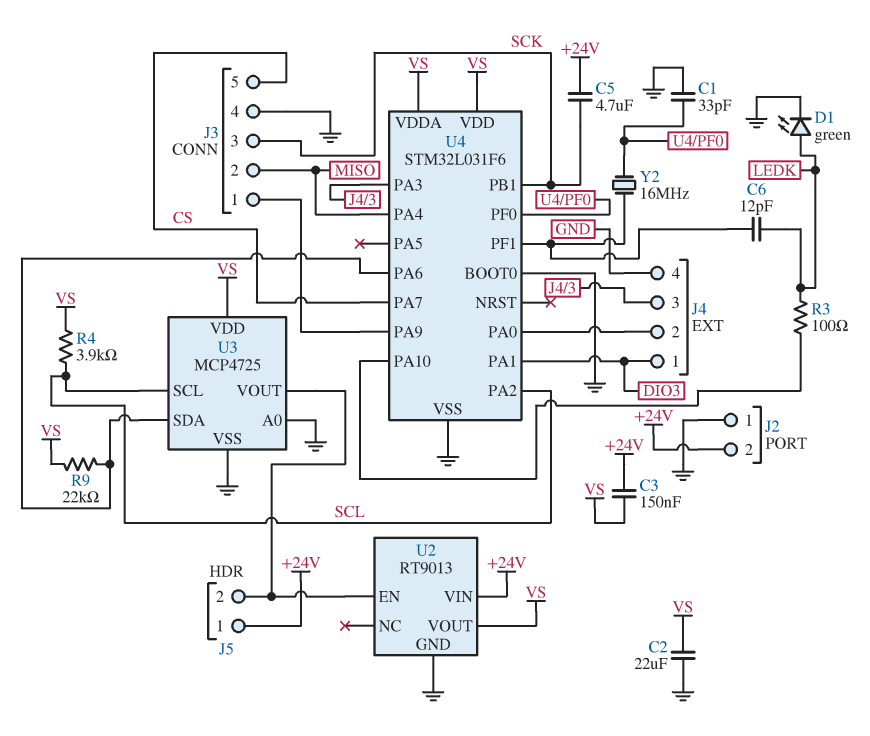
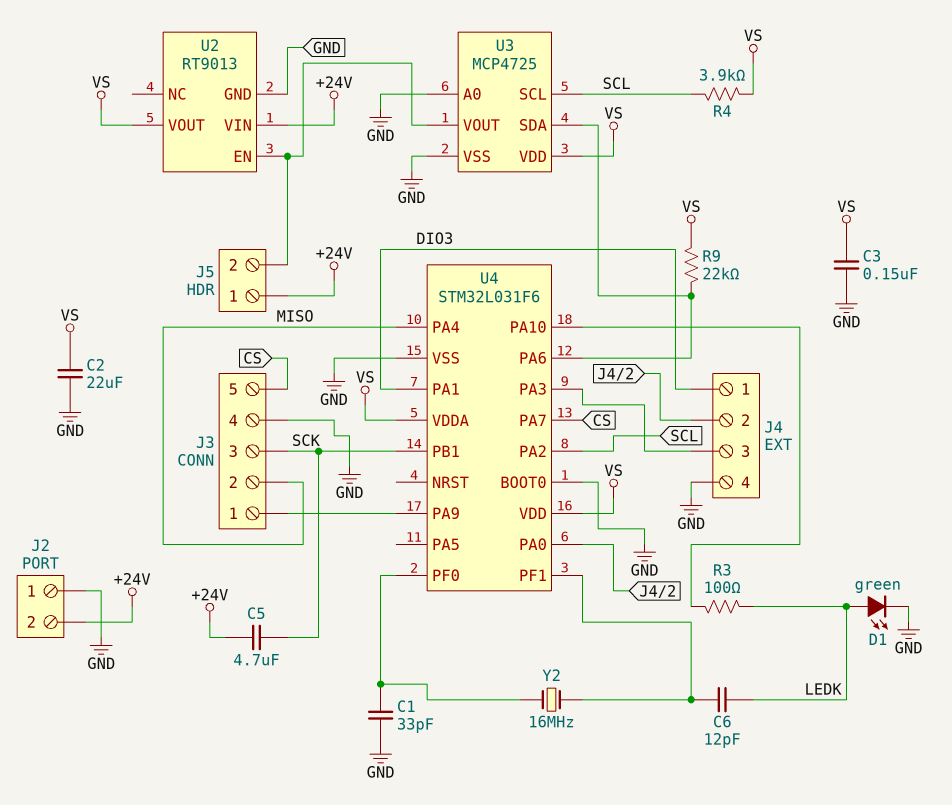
C3: 150nF (+24V, VS) -> 150nF (GND, VS)

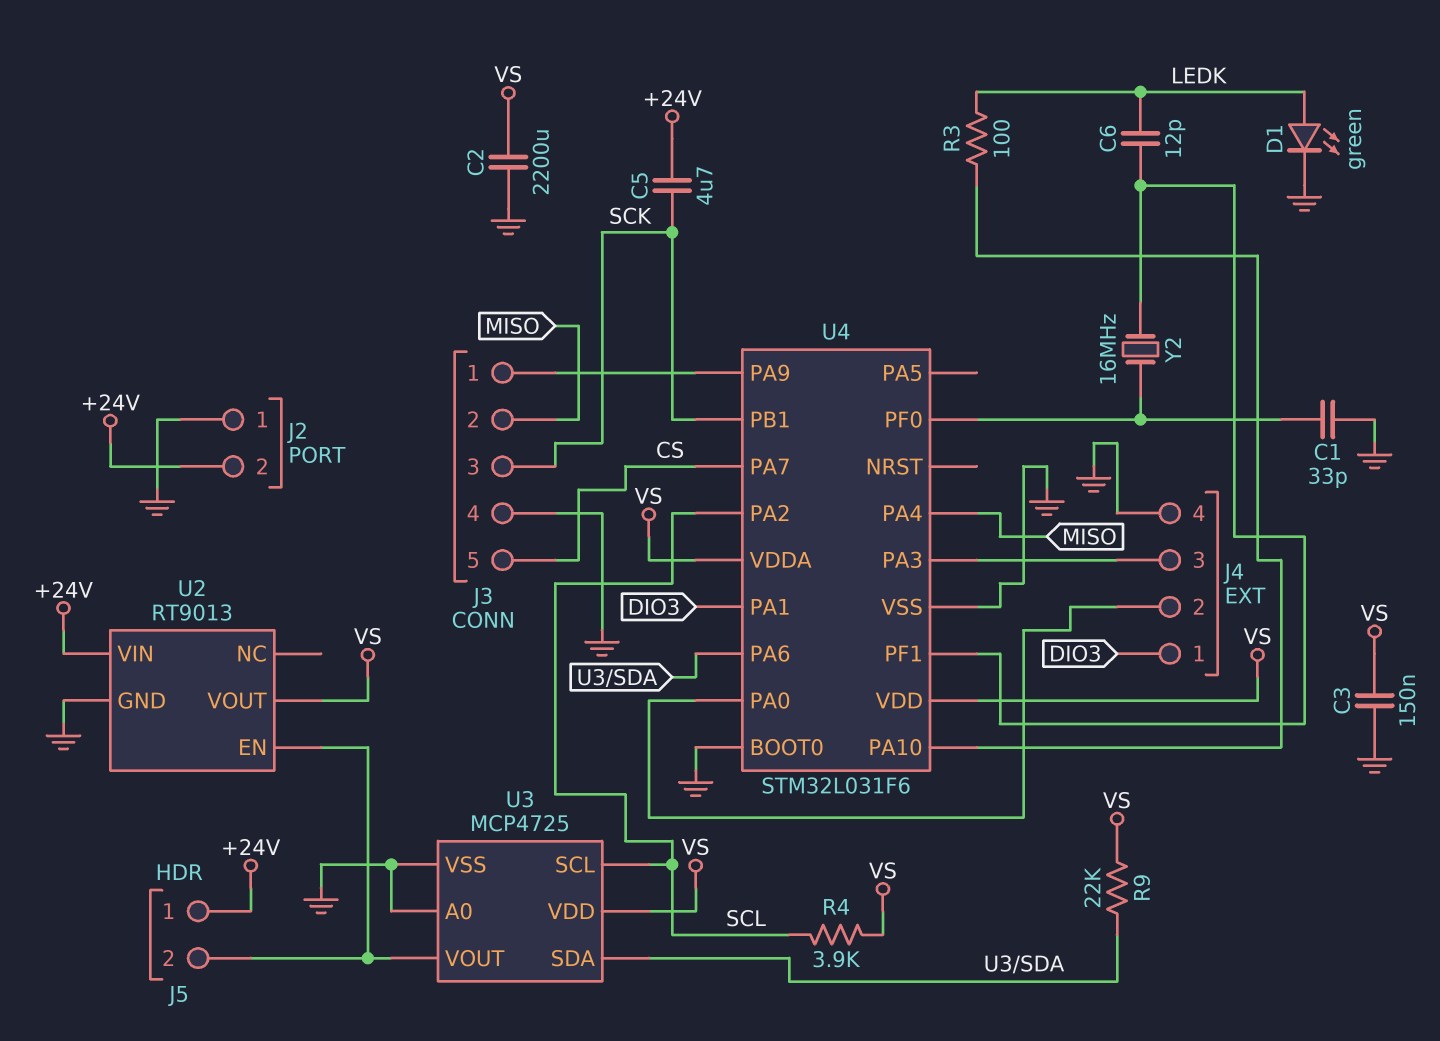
C2: 22uF (GND, VS) -> 2200uF (GND, VS)

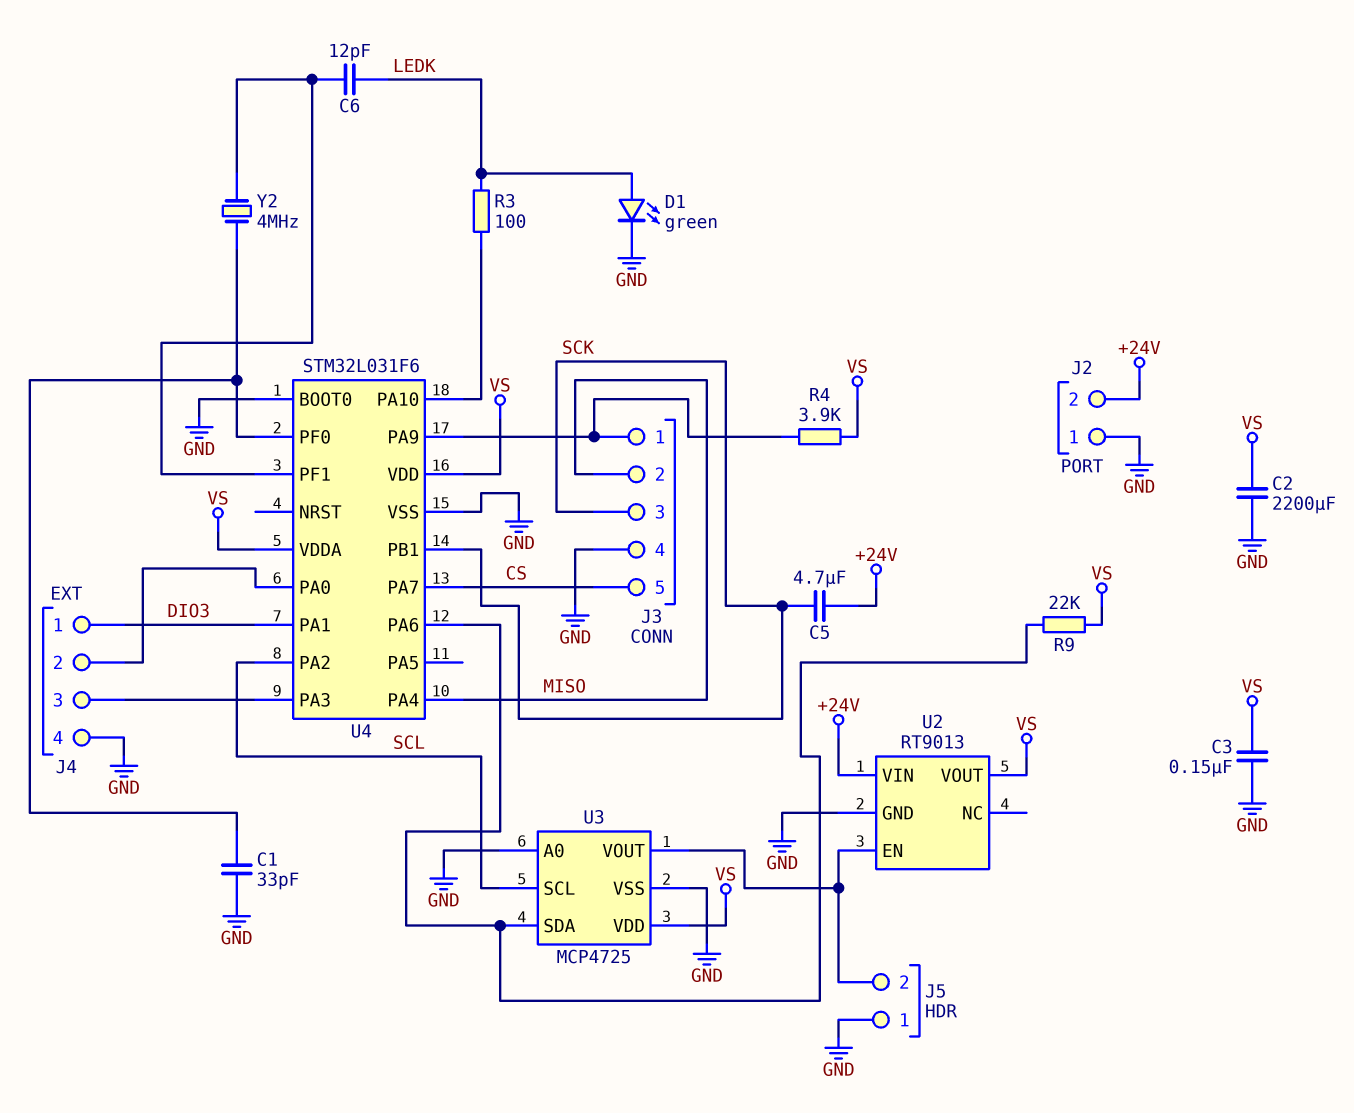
J5 pin 1: +24V -> GND
R4: 3.9k (SCL, VS) -> 3.9k (J3/1, VS)
Y2: 16MHz (U4/PF0, U4/PF1) -> 4MHz (U4/PF0, U4/PF1)

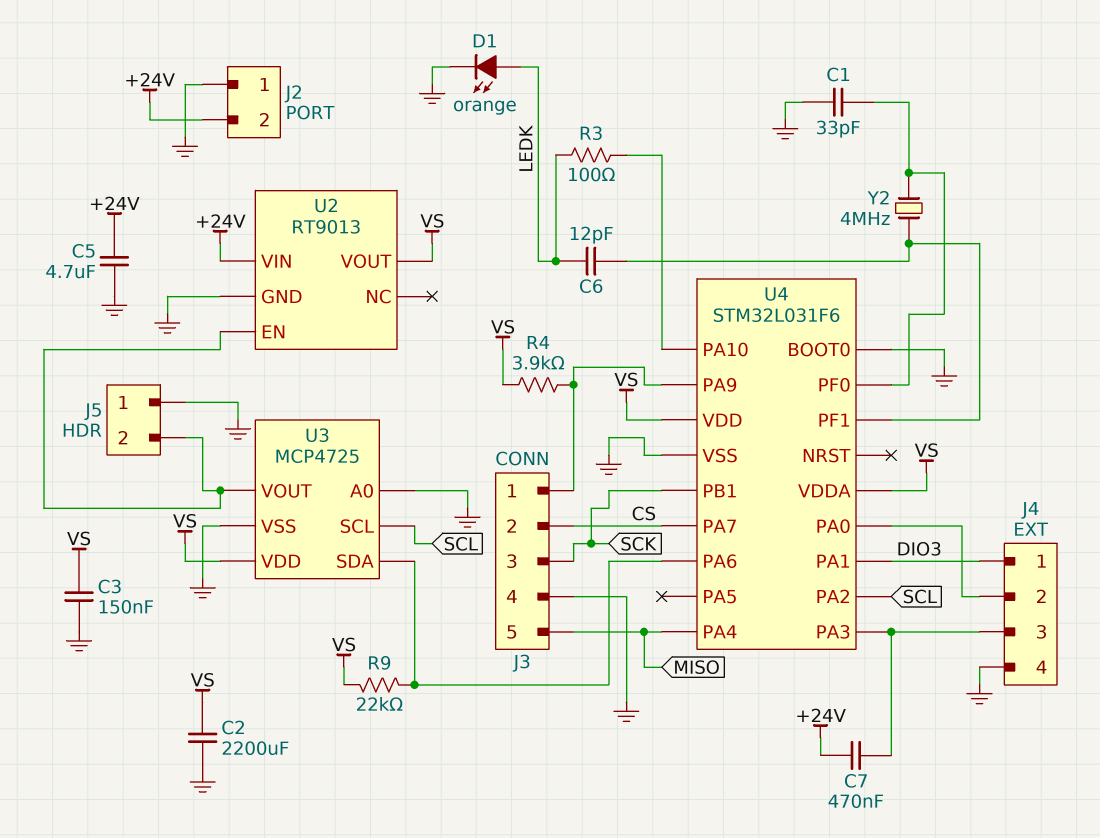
C5: 4.7uF (+24V, SCK) -> 4.7uF (+24V, GND)
C7: none -> 470nF (+24V, J4/3)
D1: LED green (A LEDK, K GND) -> LED orange (A LEDK, K GND)
J3 pin 2: MISO -> CS
J3 pin 5: CS -> MISO

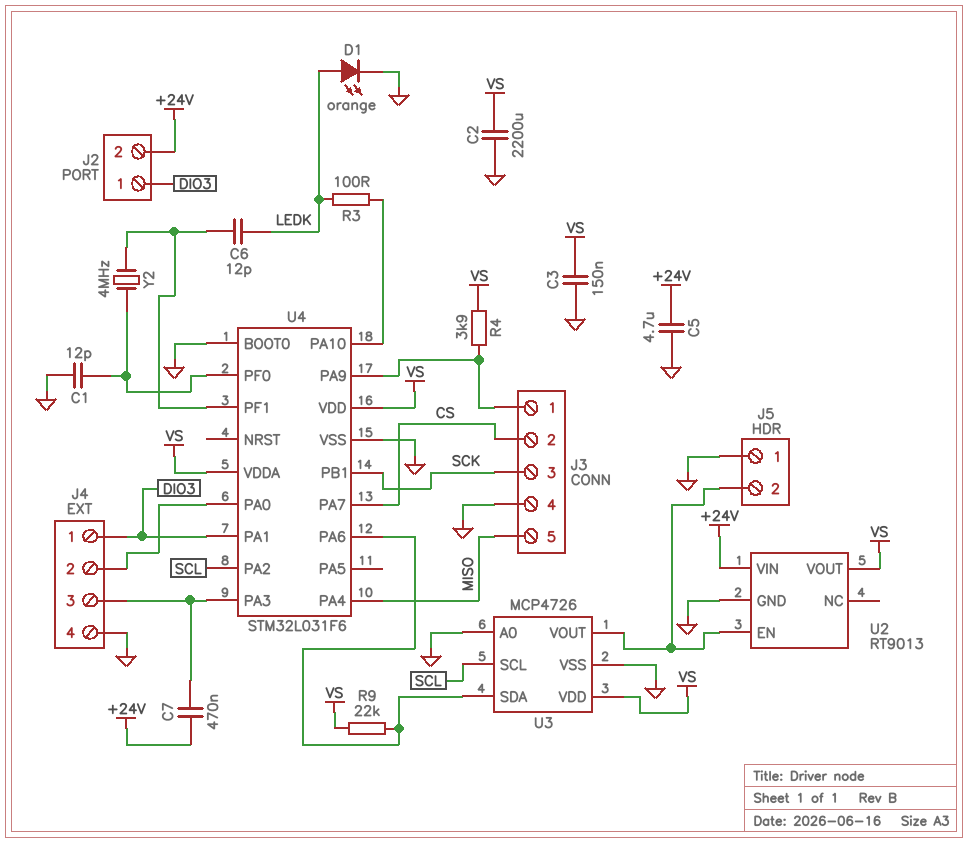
C1: 33pF (GND, U4/PF0) -> 12pF (GND, U4/PF0)
J2 pin 1: GND -> DIO3
U3: MCP4725 -> MCP4726

